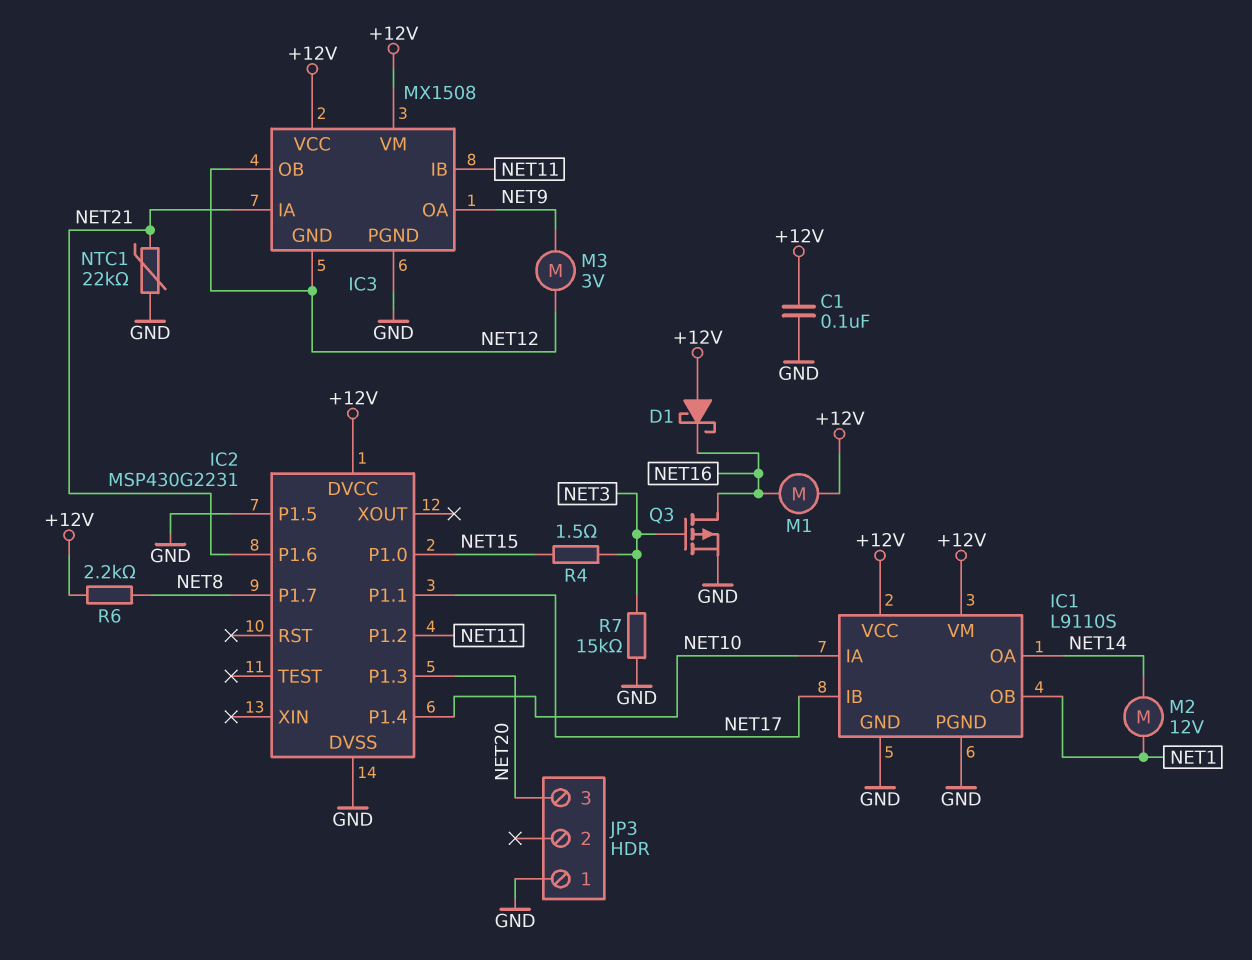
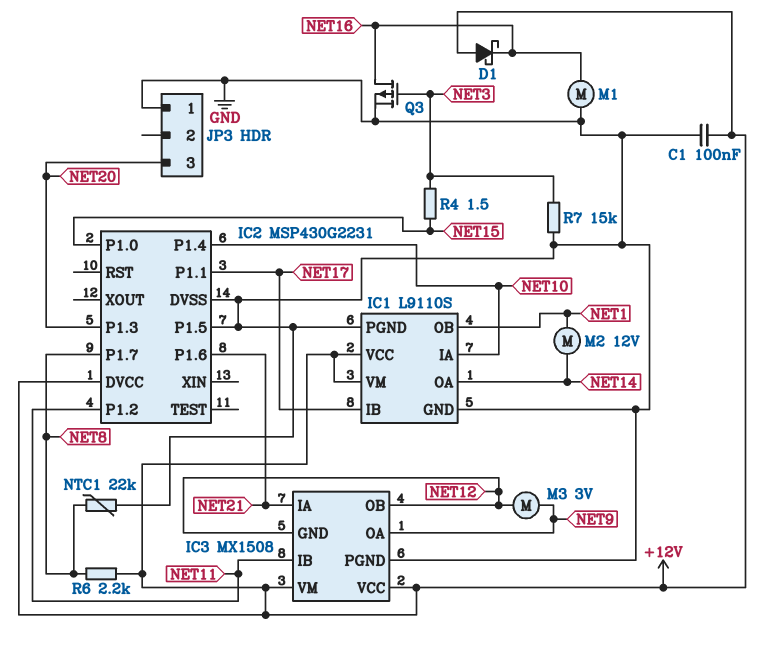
M1: motor (+12V, NET16) -> motor (GND, NET16)
NTC1: 22k (GND, NET21) -> 22k (GND, NET8)

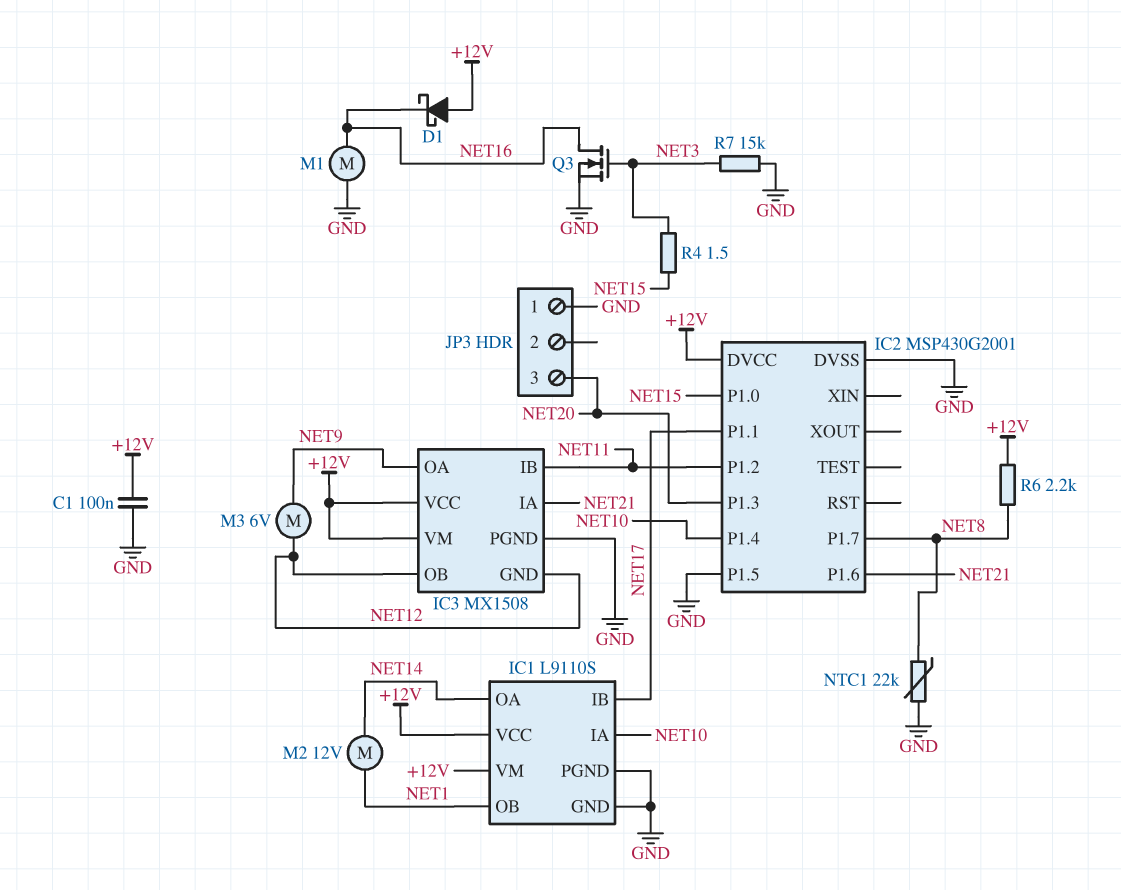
IC2: MSP430G2231 -> MSP430G2001
M3: motor 3V (NET9, NET12) -> motor 6V (NET9, NET12)
Q3: PMOS (G NET3, D NET16, S GND) -> NMOS (G NET3, D NET16, S GND)

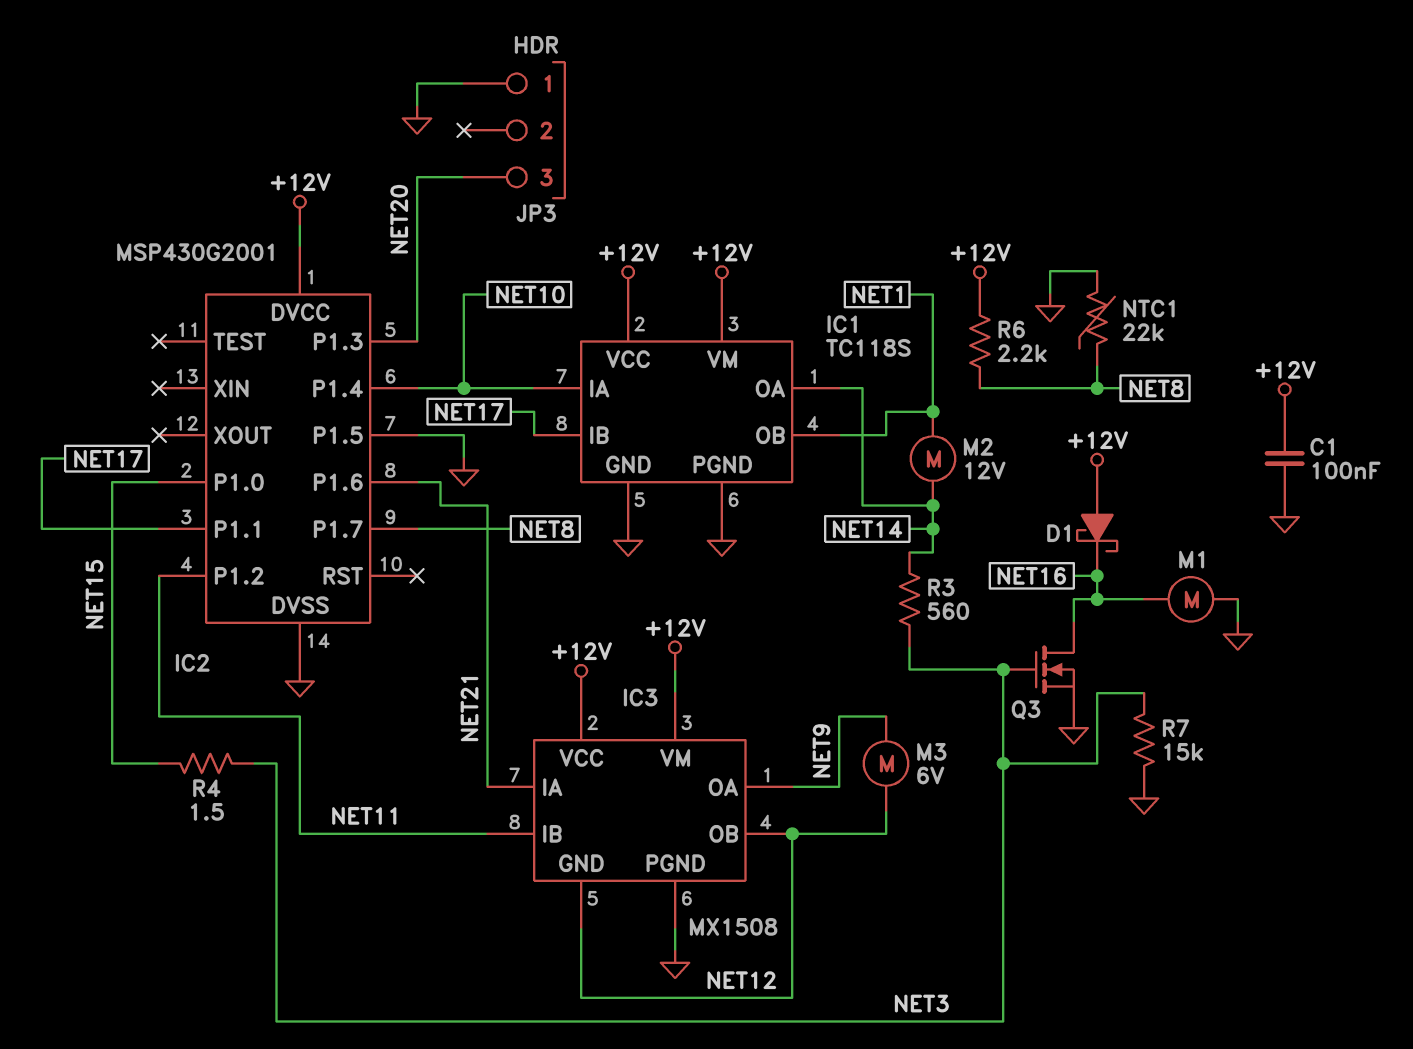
IC1: L9110S -> TC118S
R3: none -> 560 (NET3, NET14)

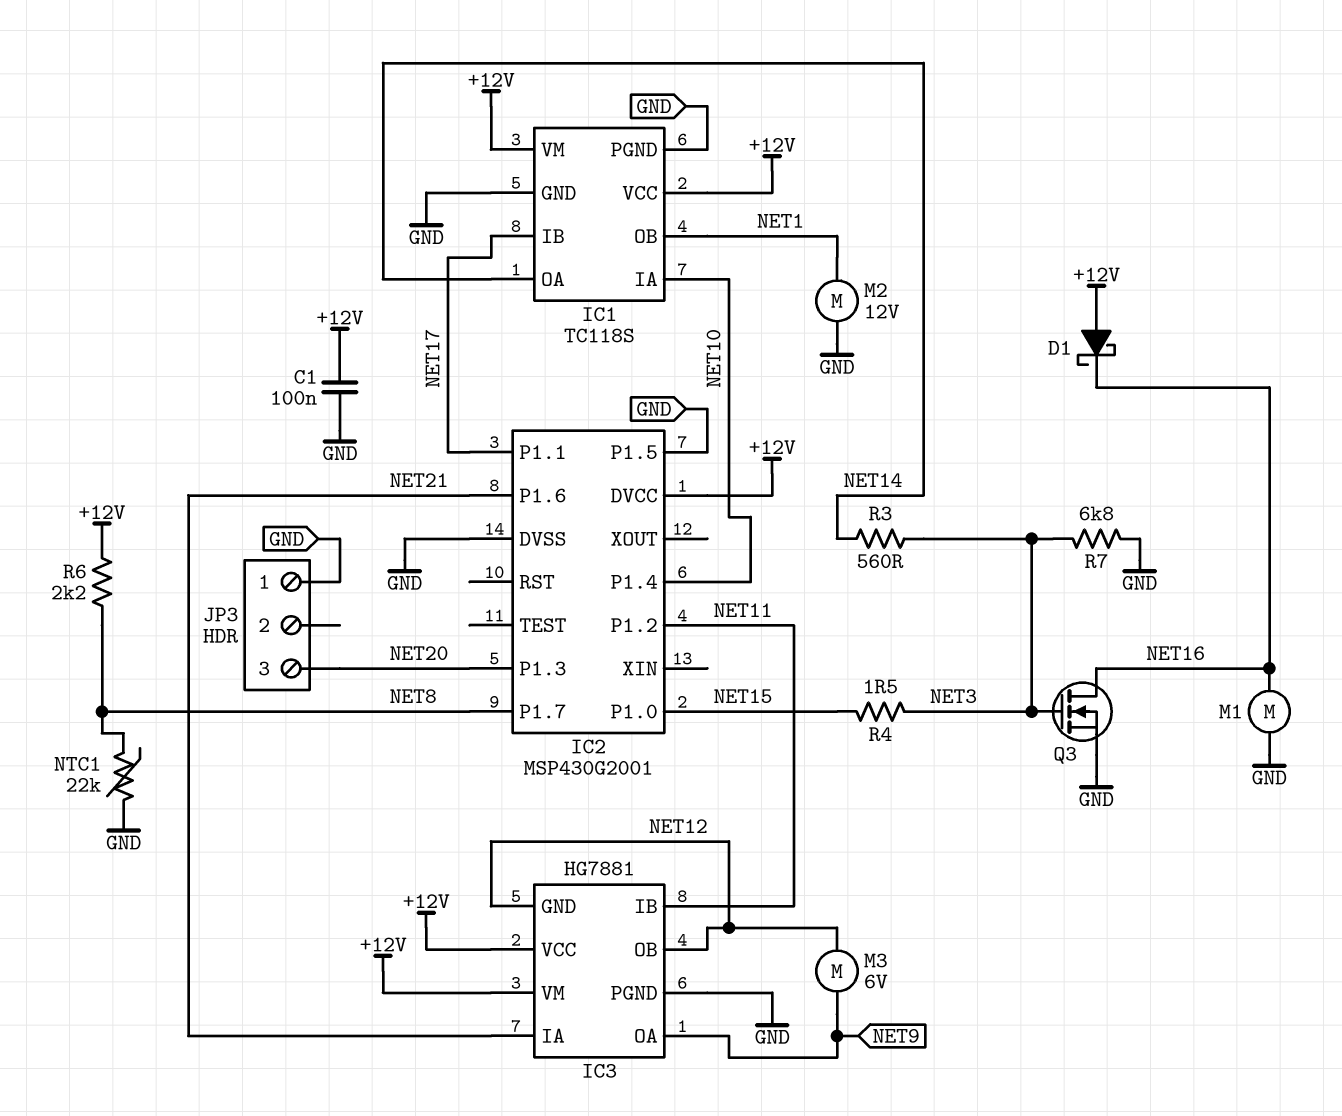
IC3: MX1508 -> HG7881
M2: motor 12V (NET1, NET14) -> motor 12V (GND, NET1)
R7: 15k (GND, NET3) -> 6.8k (GND, NET3)

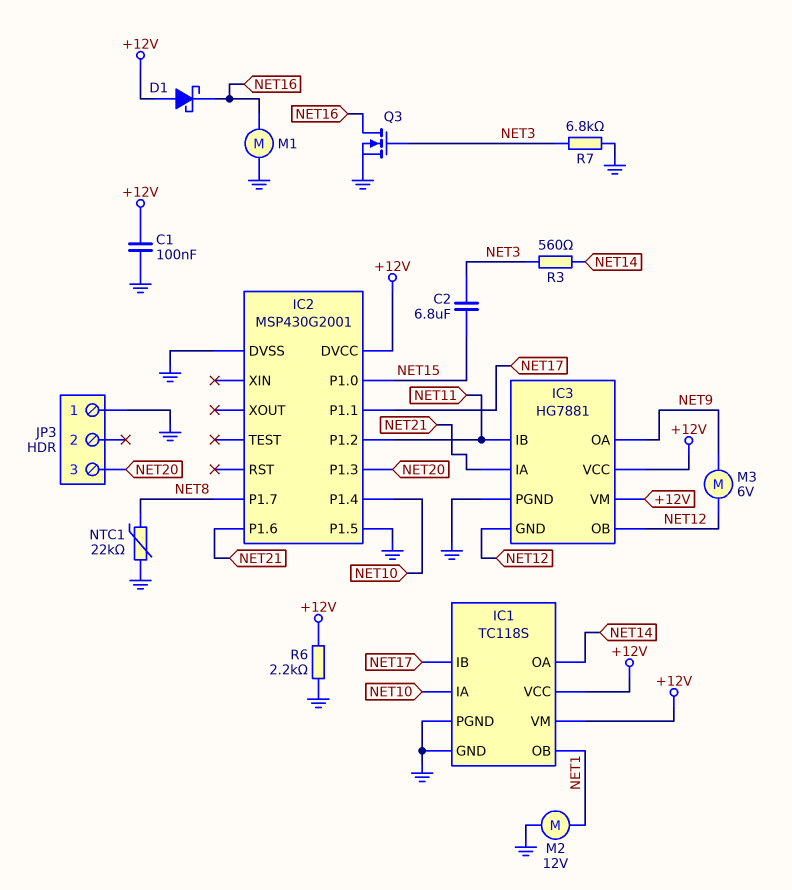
C2: none -> 6.8uF (NET3, NET15)
R4: 1.5 (NET3, NET15) -> none
R6: 2.2k (+12V, NET8) -> 2.2k (+12V, GND)

